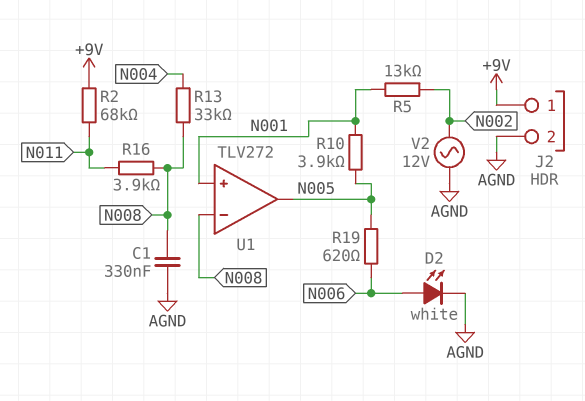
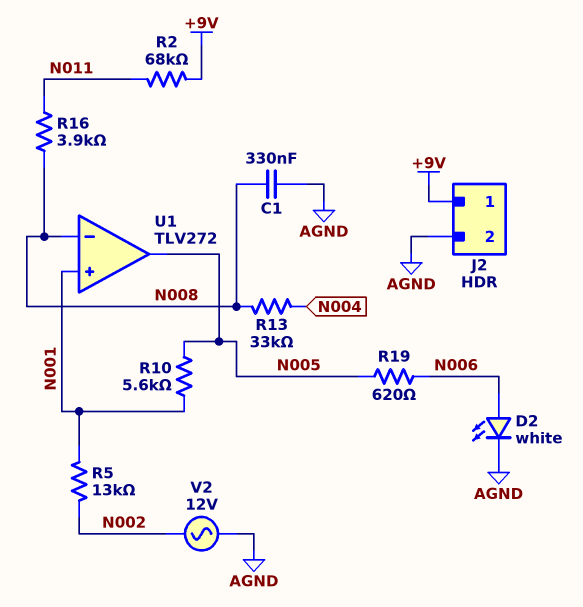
R10: 3.9k (N001, N005) -> 5.6k (N001, N005)

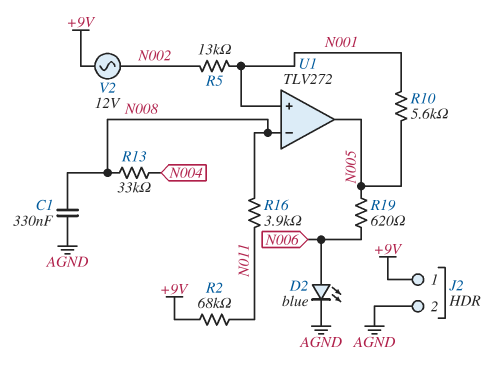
D2: LED white (A N006, K AGND) -> LED blue (A N006, K AGND)
V2: AC 12V (AGND, N002) -> AC 12V (+9V, N002)

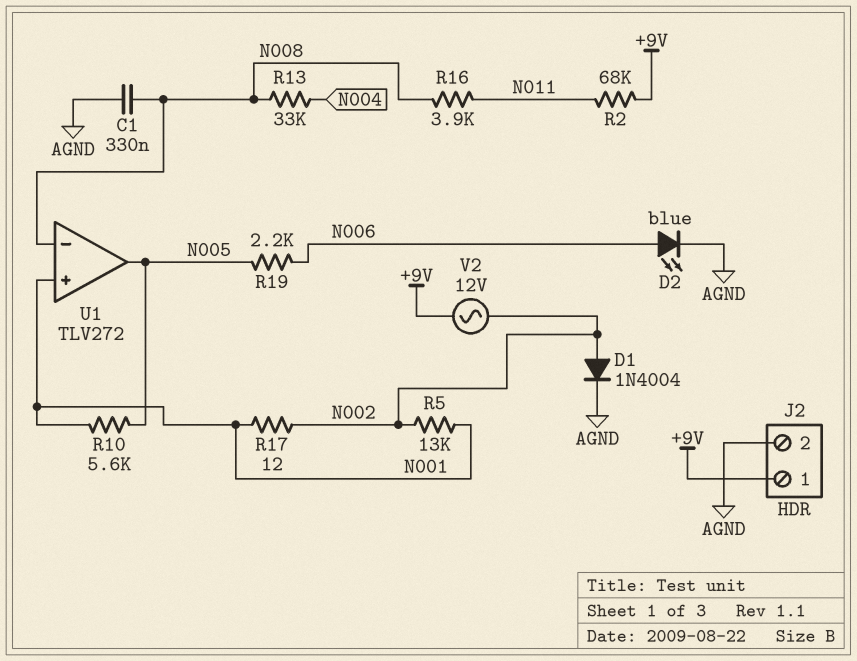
D1: none -> diode 1N4004 (A N002, K AGND)
R17: none -> 12 (N001, N002)
R19: 620 (N005, N006) -> 2.2k (N005, N006)

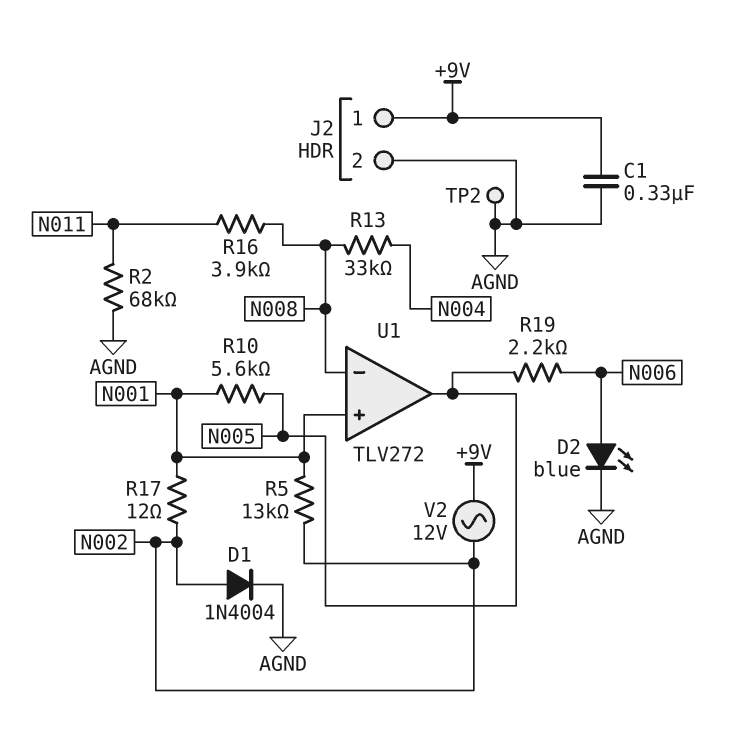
C1: 330nF (AGND, N008) -> 330nF (+9V, AGND)
R2: 68k (+9V, N011) -> 68k (AGND, N011)
TP2: none -> test point (AGND)

